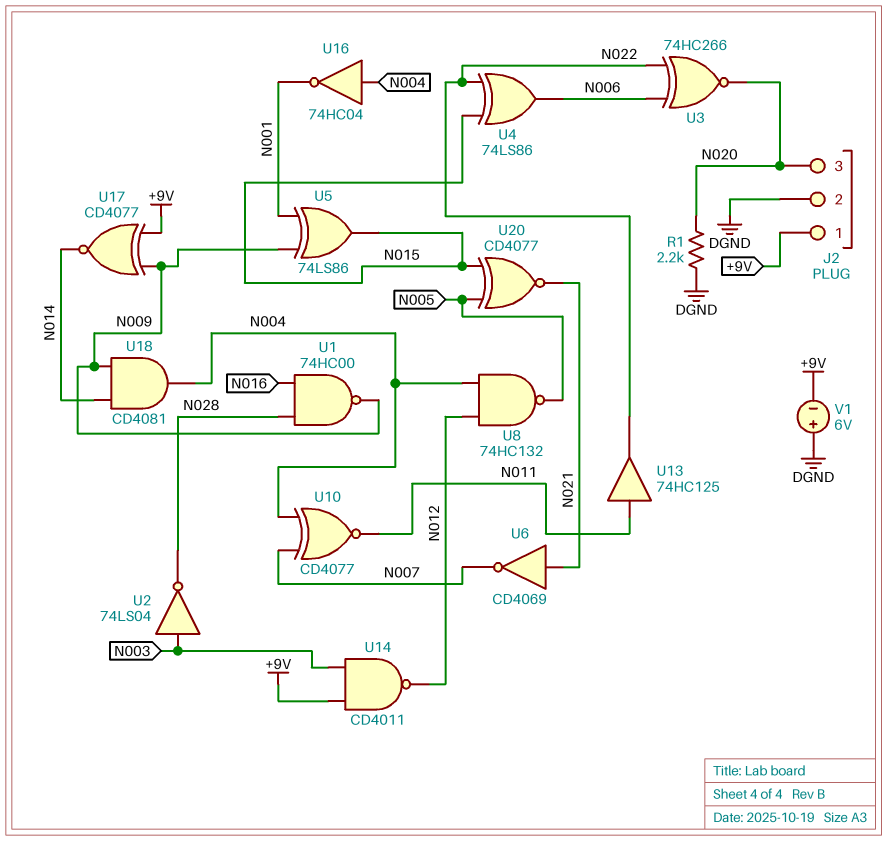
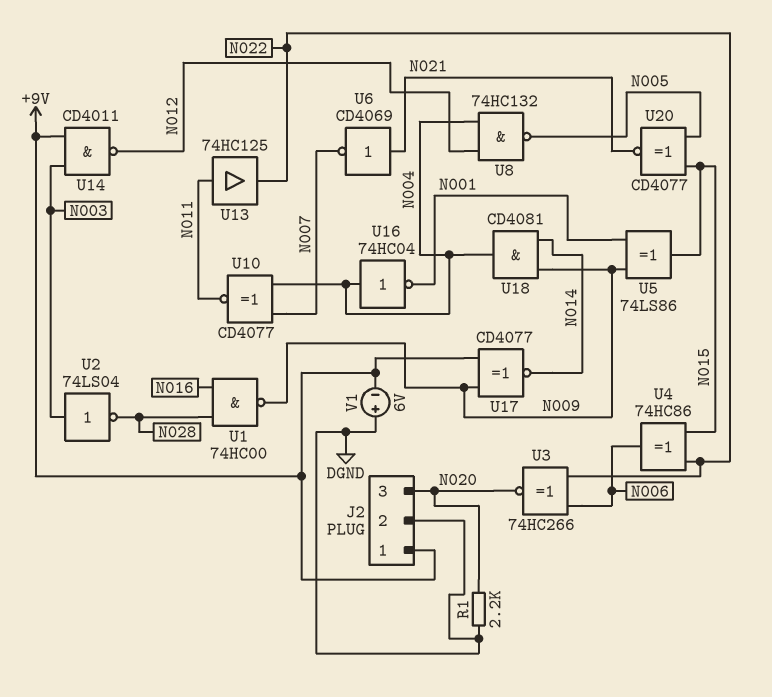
U4: XOR 74LS86 (in N015, in N022, out N006) -> XOR 74HC86 (in N015, in N022, out N006)

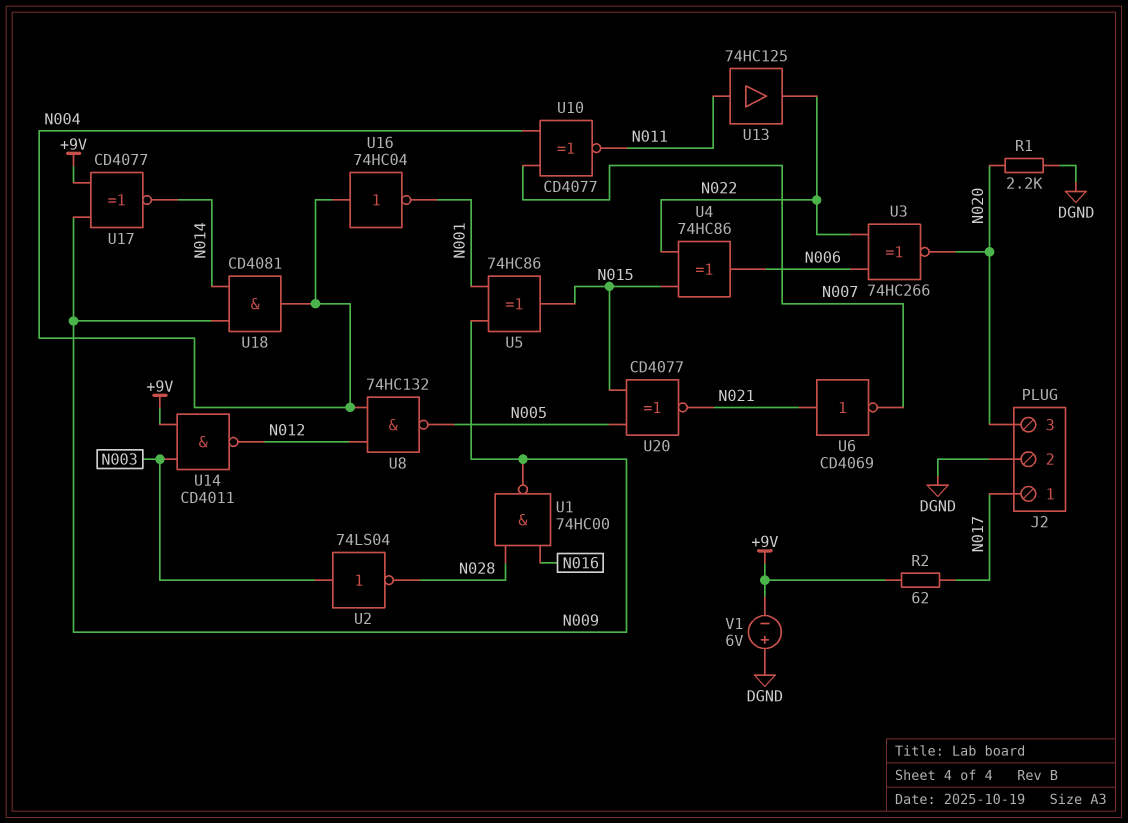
J2 pin 1: +9V -> N017
R2: none -> 62 (+9V, N017)
U5: XOR 74LS86 (in N001, in N009, out N015) -> XOR 74HC86 (in N001, in N009, out N015)

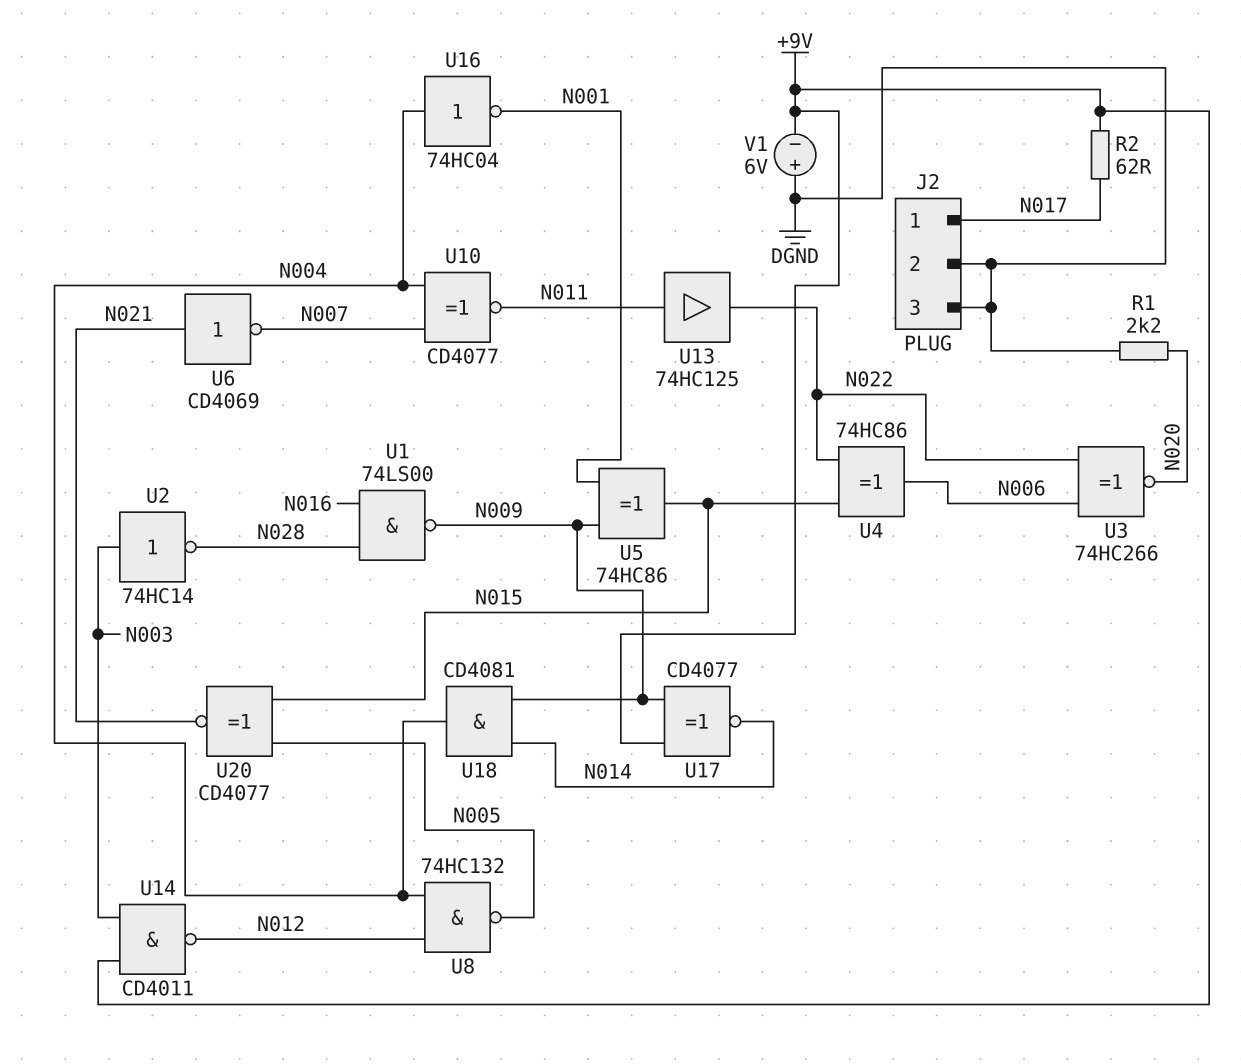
J2 pin 3: N020 -> DGND
U1: NAND 74HC00 (in N016, in N028, out N009) -> NAND 74LS00 (in N016, in N028, out N009)
U2: NOT 74LS04 (in N003, out N028) -> NOT 74HC14 (in N003, out N028)

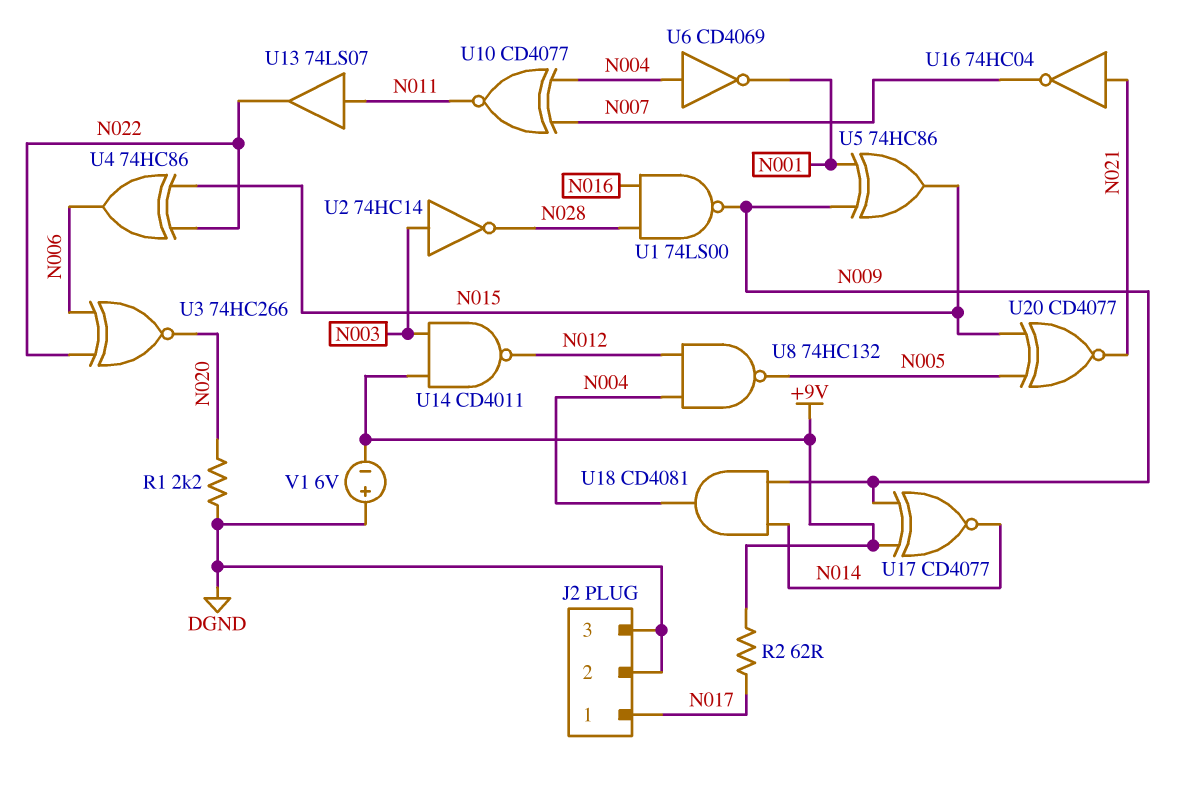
U6: NOT CD4069 (in N021, out N007) -> NOT CD4069 (in N004, out N001)
U13: buffer 74HC125 (in N011, out N022) -> buffer 74LS07 (in N011, out N022)
U16: NOT 74HC04 (in N004, out N001) -> NOT 74HC04 (in N021, out N007)

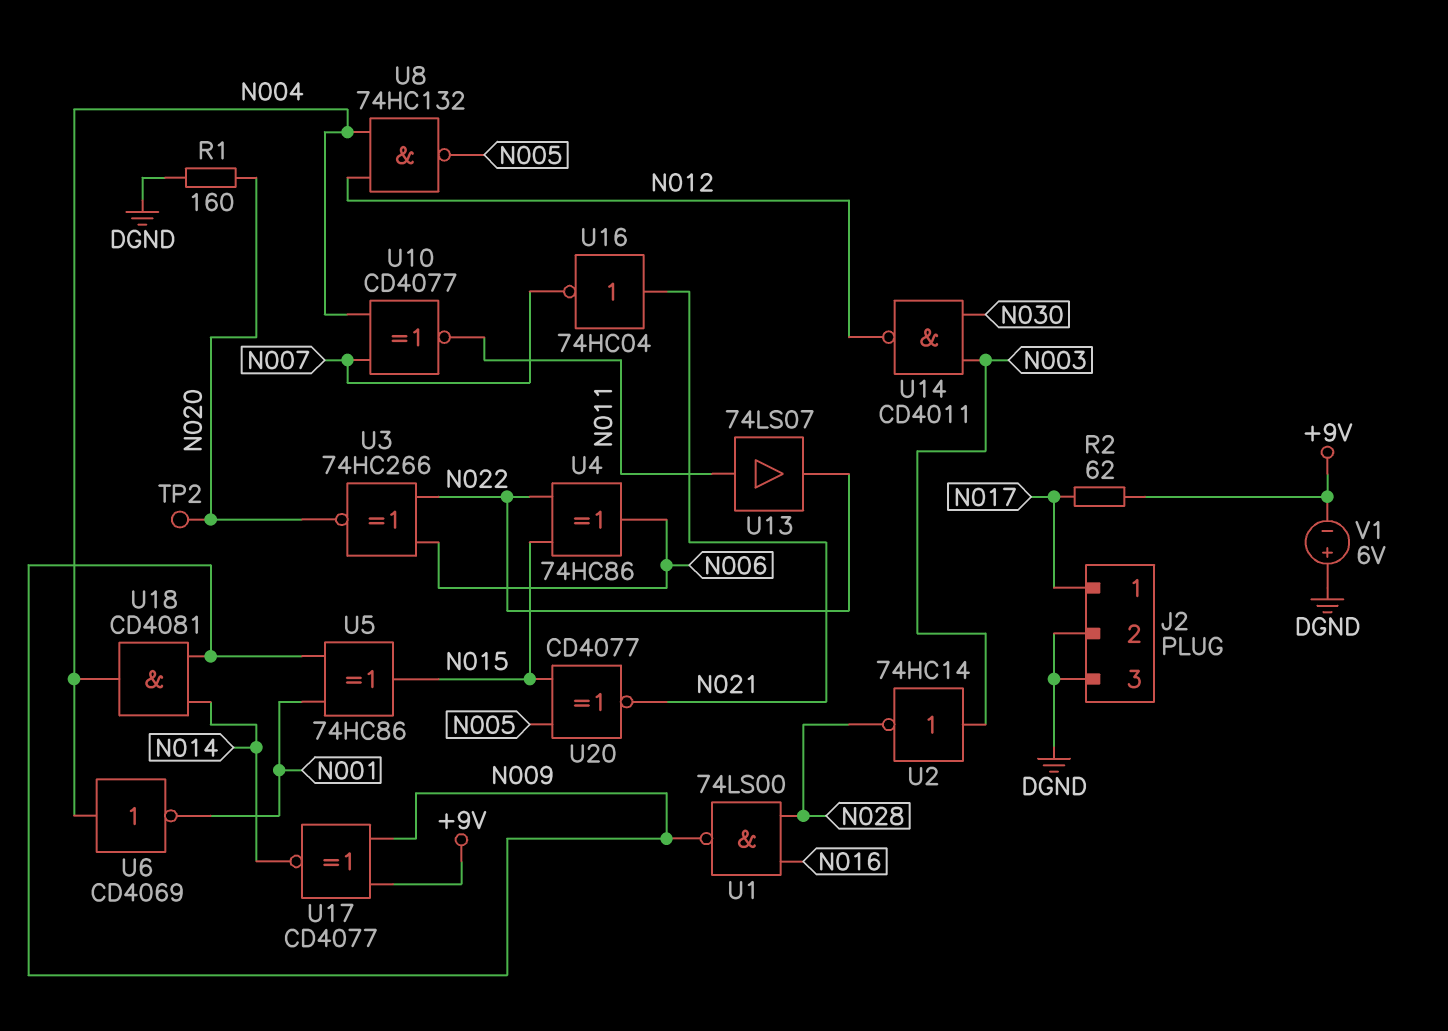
R1: 2.2k (DGND, N020) -> 160 (DGND, N020)
TP2: none -> test point (N020)
U14: NAND CD4011 (in +9V, in N003, out N012) -> NAND CD4011 (in N003, in N030, out N012)

